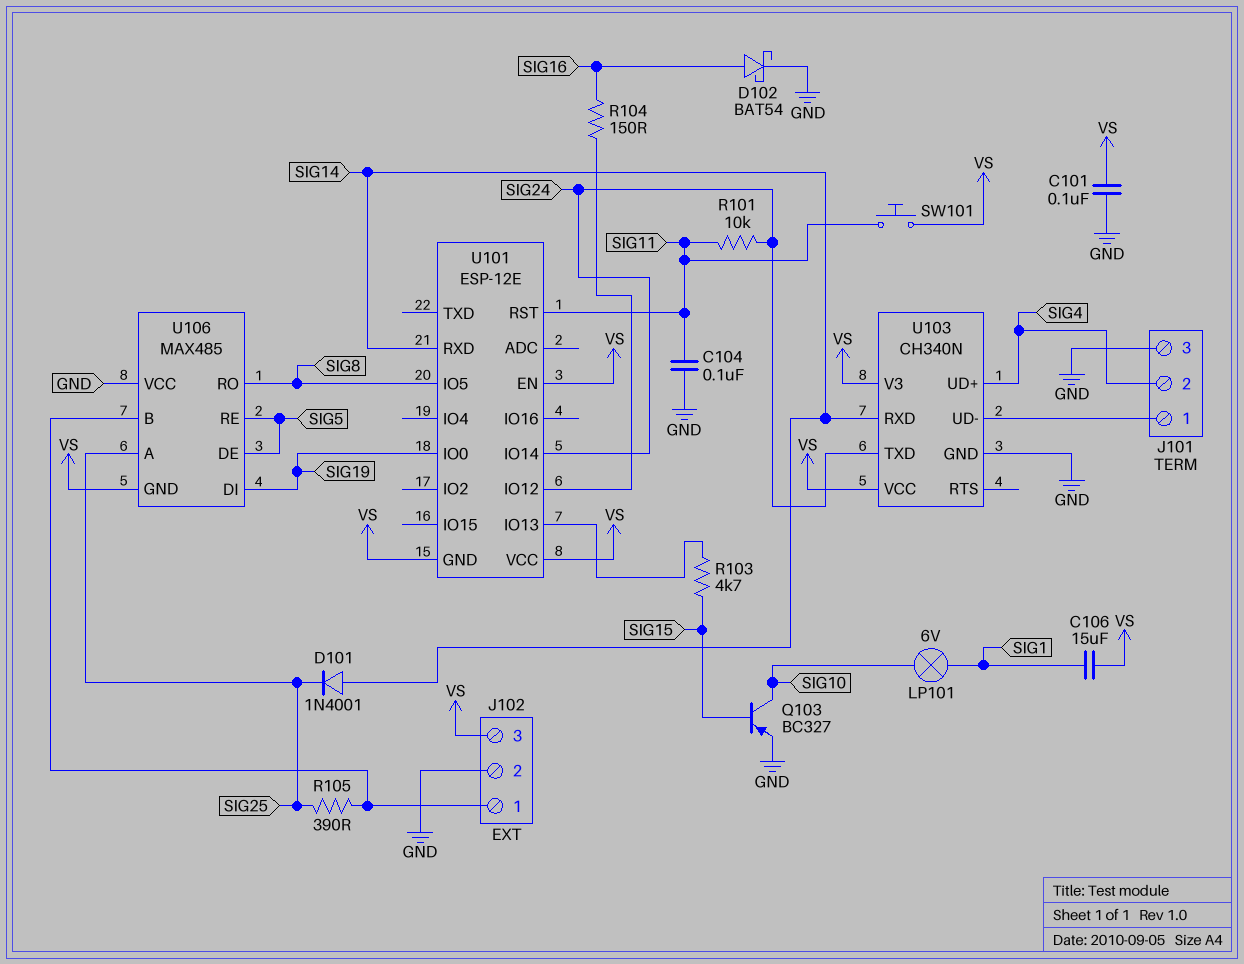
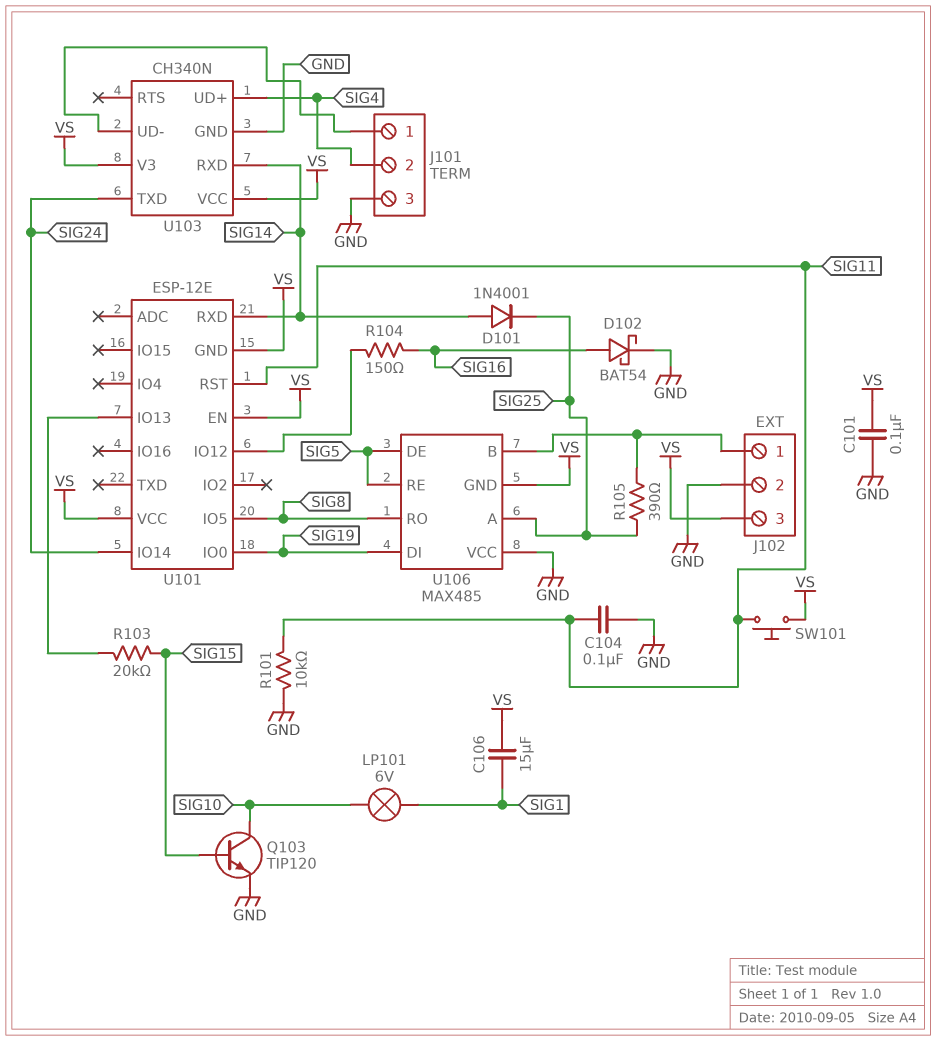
Q103: PNP BC327 (B SIG15, C SIG10, E GND) -> NPN TIP120 (B SIG15, C SIG10, E GND)
R101: 10k (SIG11, SIG24) -> 10k (GND, SIG11)
R103: 4.7k (SIG15, U101/IO13) -> 20k (SIG15, U101/IO13)

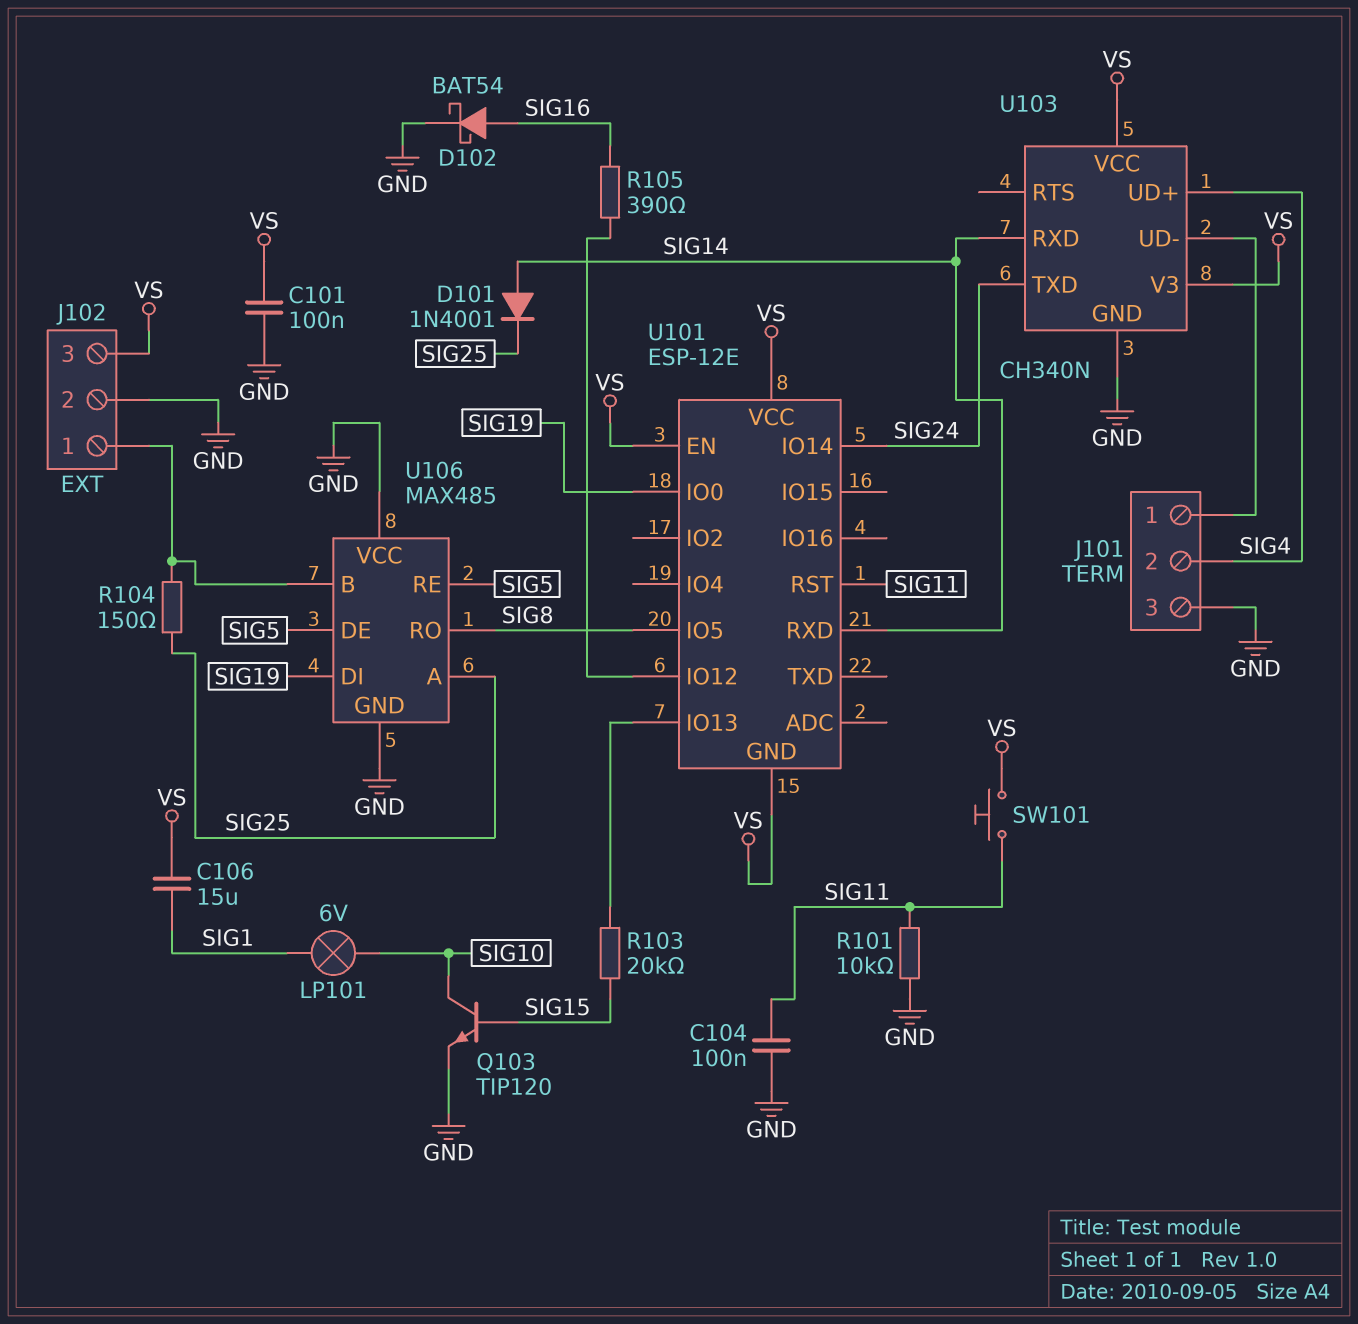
R104: 150 (SIG16, U101/IO12) -> 150 (J102/1, SIG25)
R105: 390 (J102/1, SIG25) -> 390 (SIG16, U101/IO12)
U106 pin GND: VS -> GND

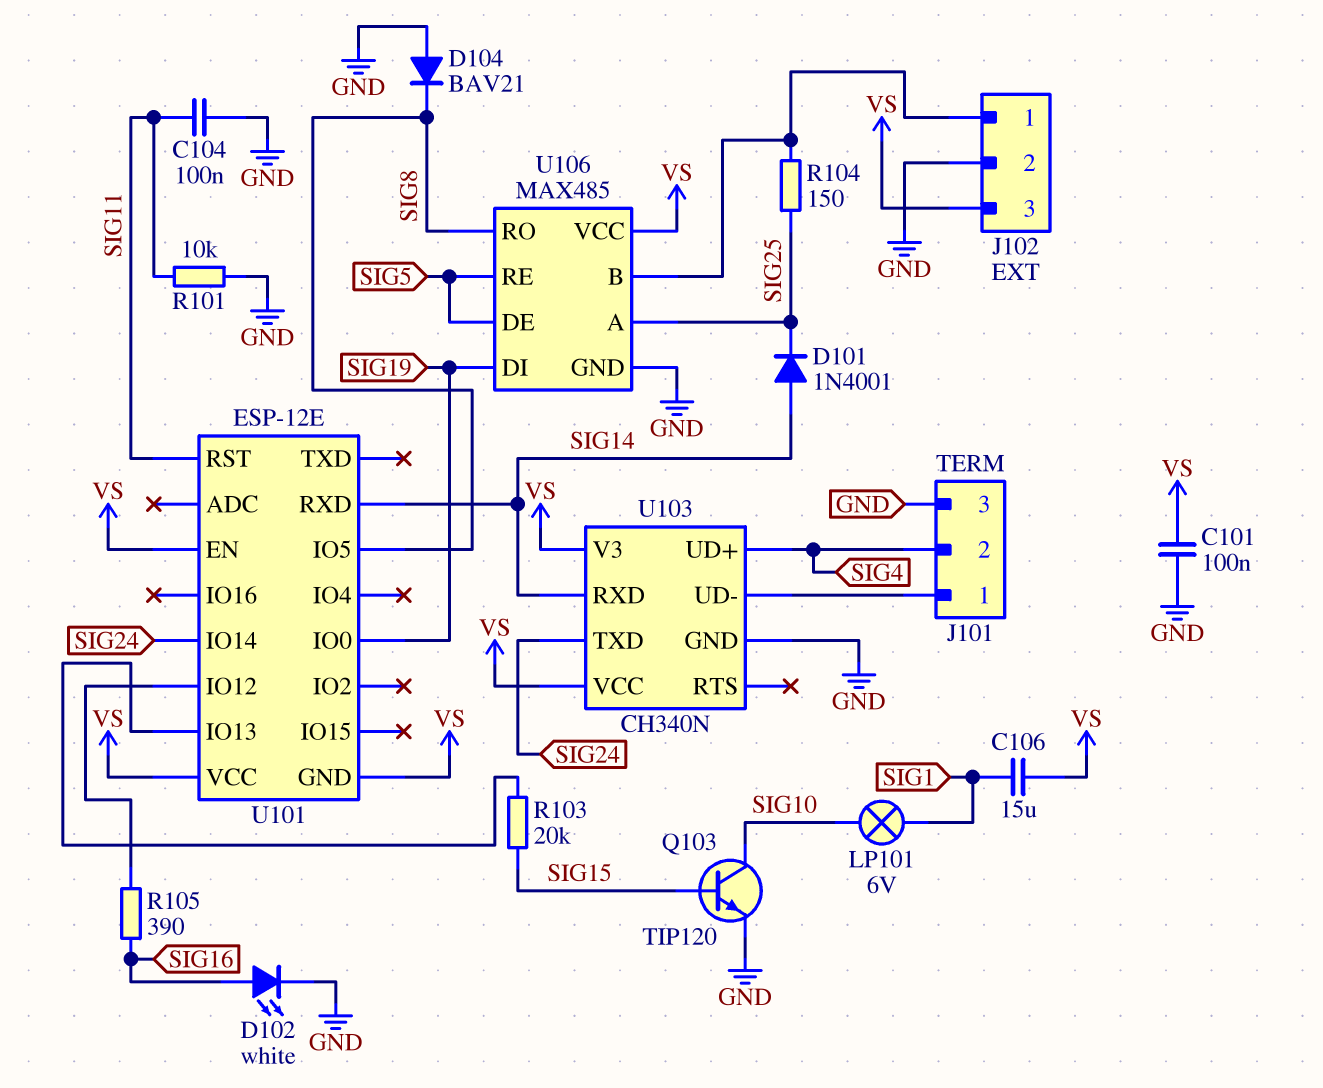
D102: schottky BAT54 (A SIG16, K GND) -> LED white (A SIG16, K GND)
D104: none -> diode BAV21 (A GND, K SIG8)
SW101: button (SIG11, VS) -> none
U106 pin VCC: GND -> VS

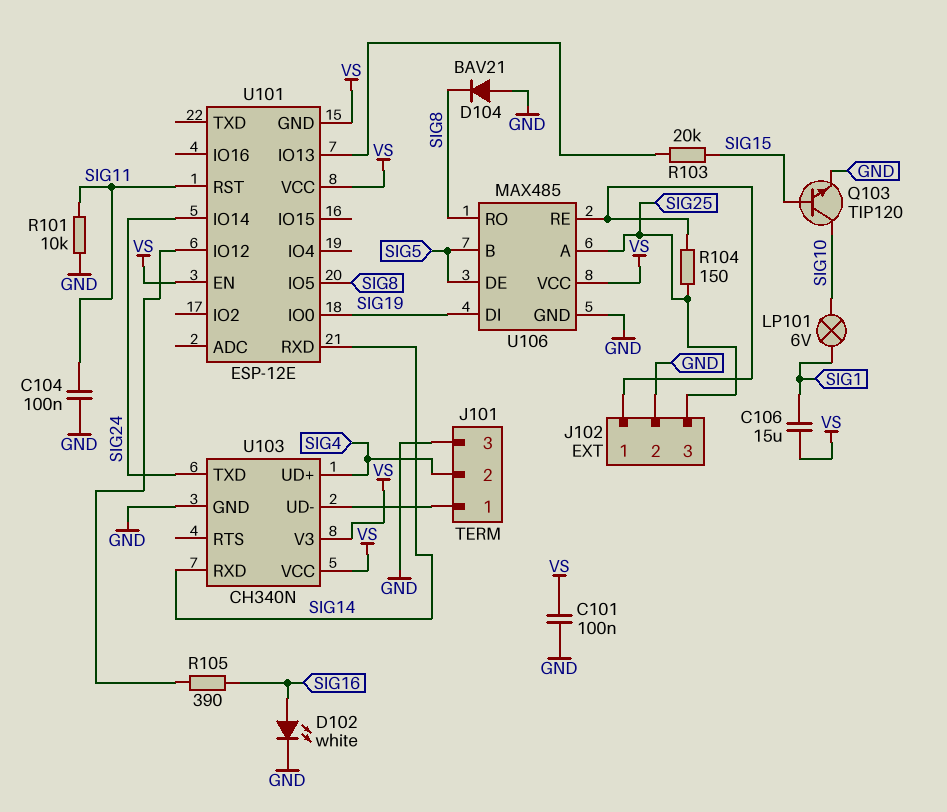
D101: diode 1N4001 (A SIG14, K SIG25) -> none
J102 pin 3: VS -> SIG25
U106 pin B: J102/1 -> SIG5
U106 pin RE: SIG5 -> J102/1

